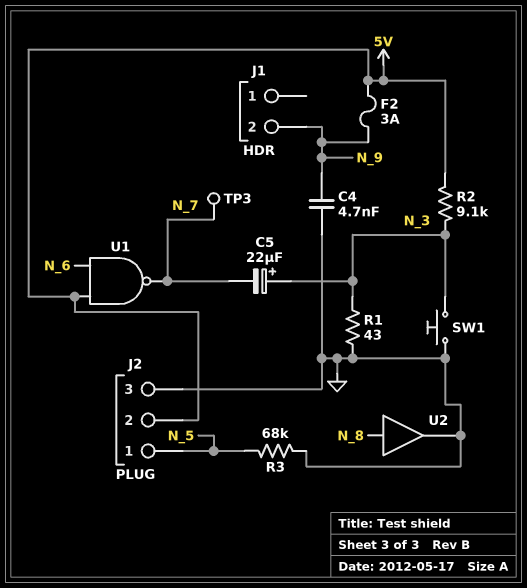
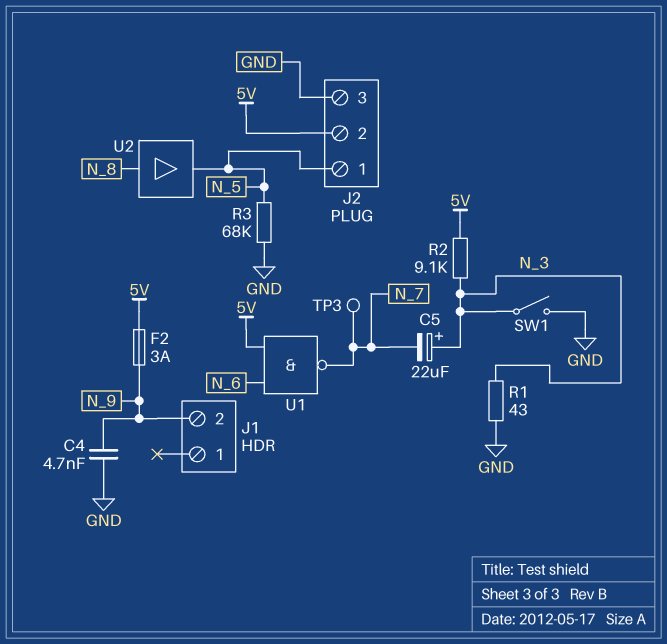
SW1: button (GND, N_3) -> switch (GND, N_3)
U2: buffer (in N_8, out GND) -> buffer (in N_8, out N_5)

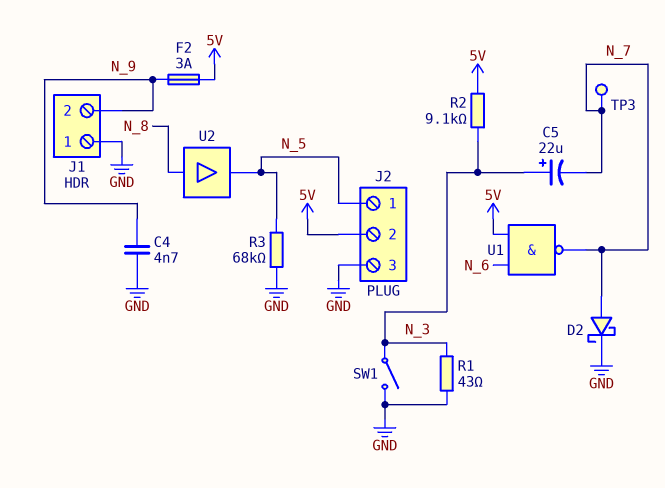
D2: none -> schottky (A N_7, K GND)
J1 pin 1: none -> GND

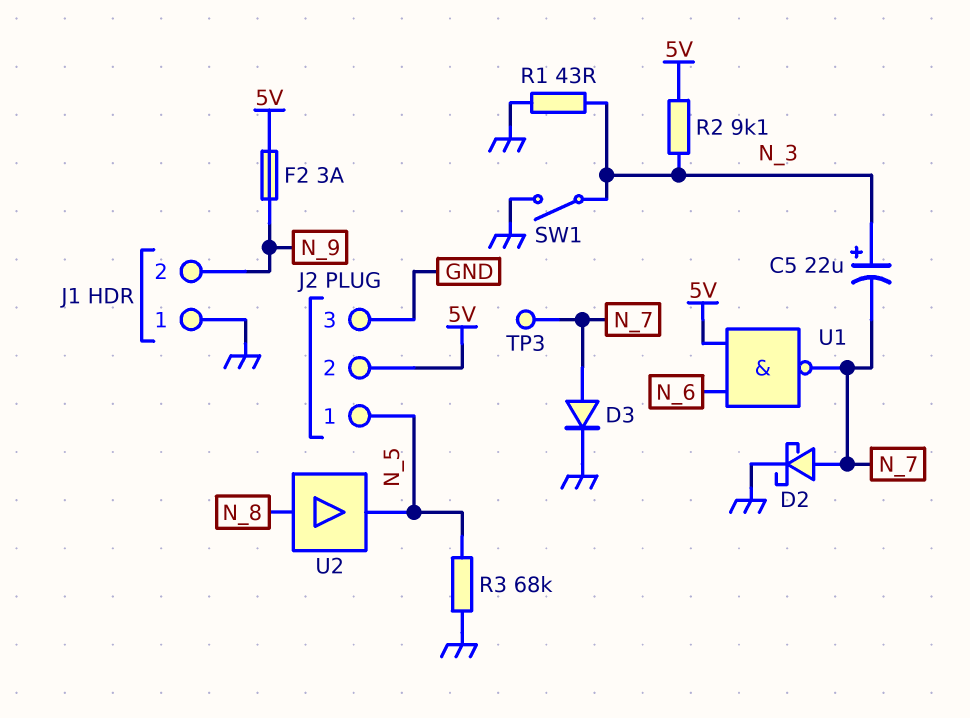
C4: 4.7nF (GND, N_9) -> none
D3: none -> diode (A N_7, K GND)

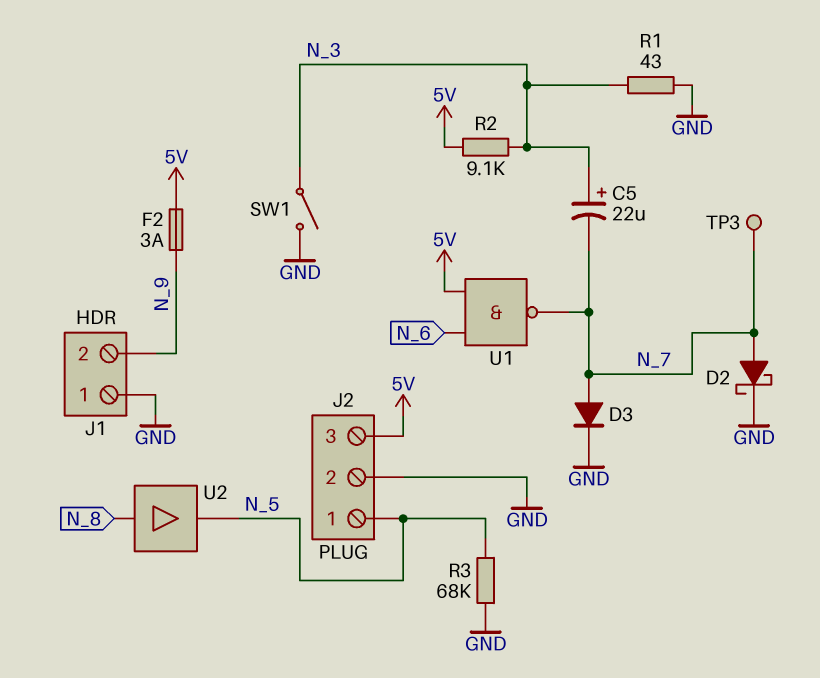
J2 pin 2: 5V -> GND
J2 pin 3: GND -> 5V

